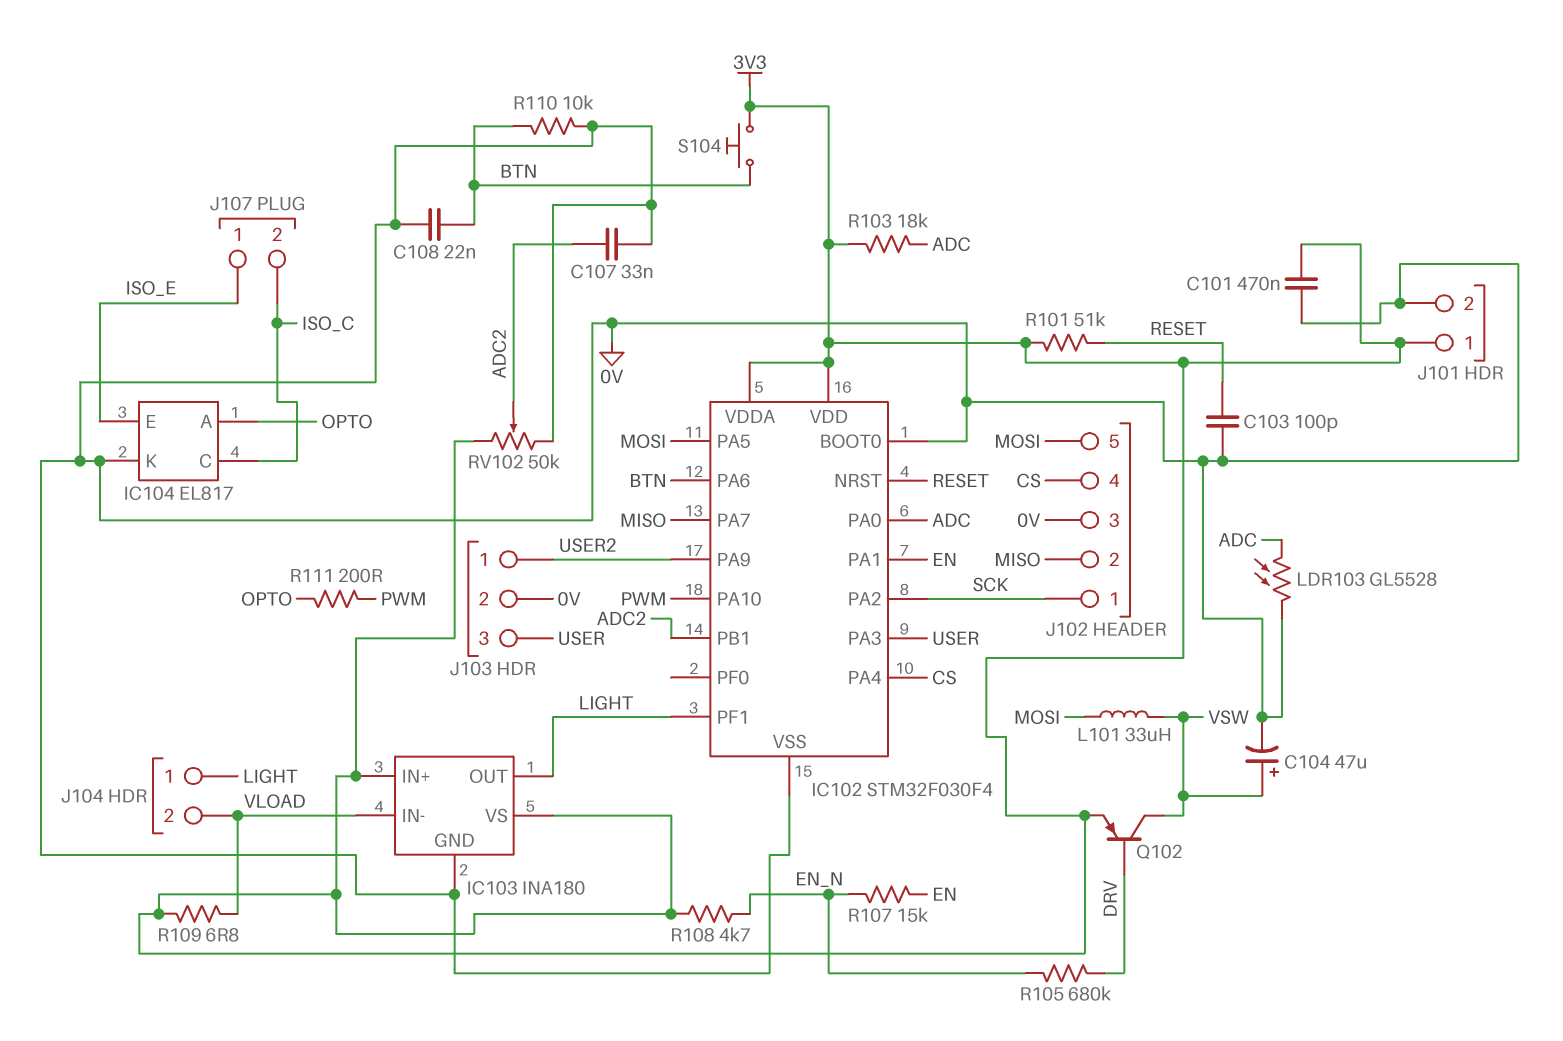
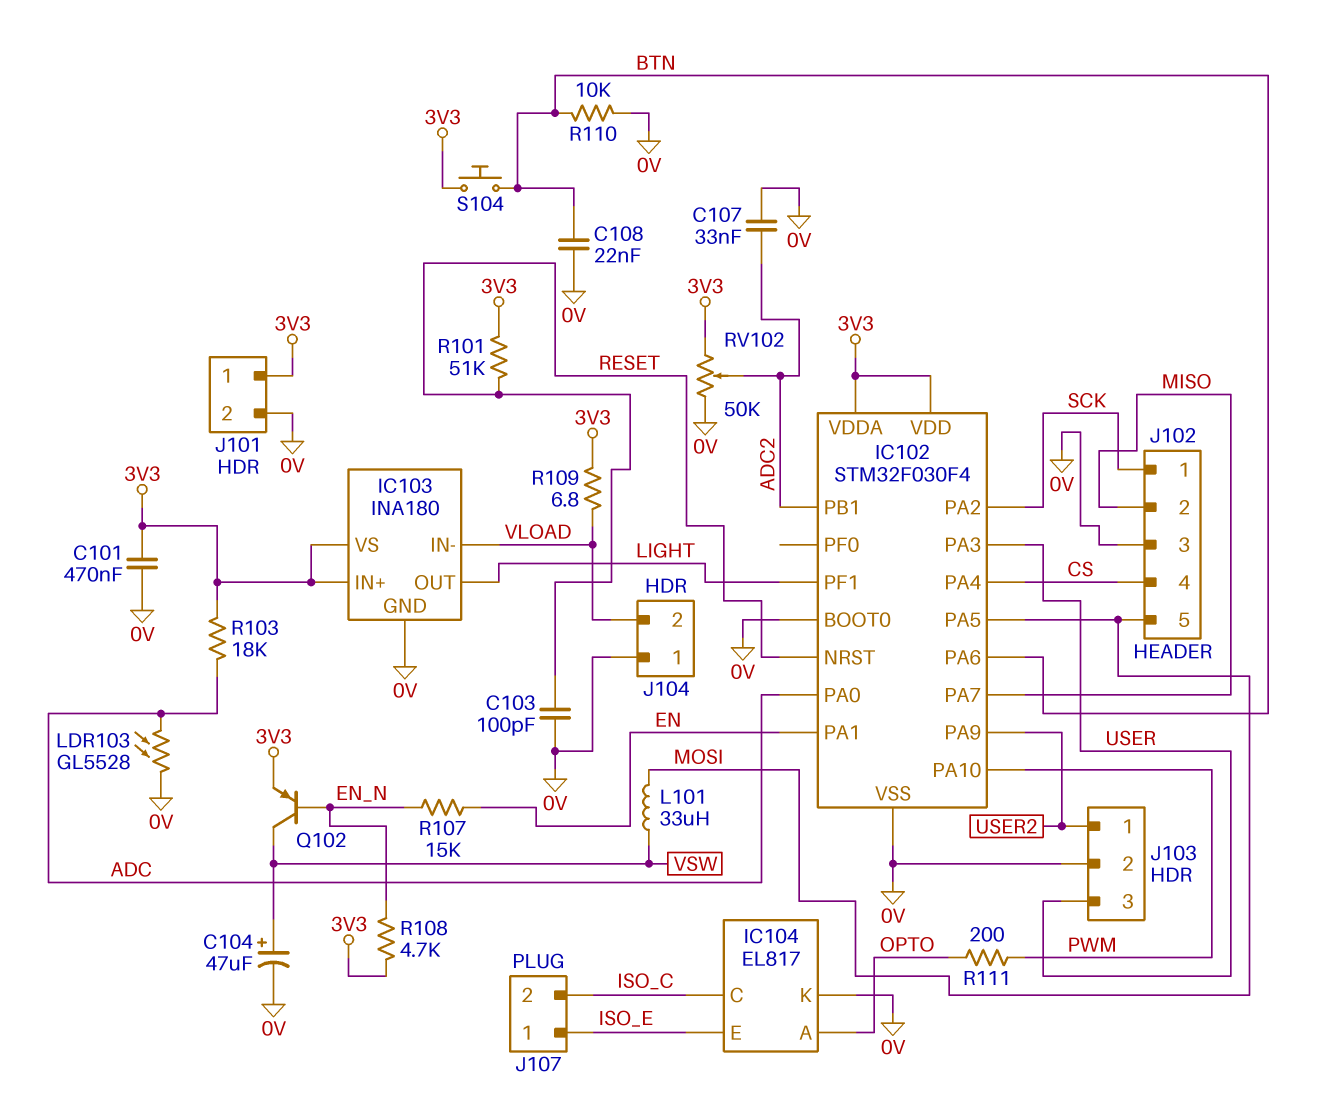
J104 pin 1: LIGHT -> 0V
Q102: PNP (B DRV, C VSW, E 3V3) -> PNP (B EN_N, C VSW, E 3V3)
R105: 680k (DRV, EN_N) -> none

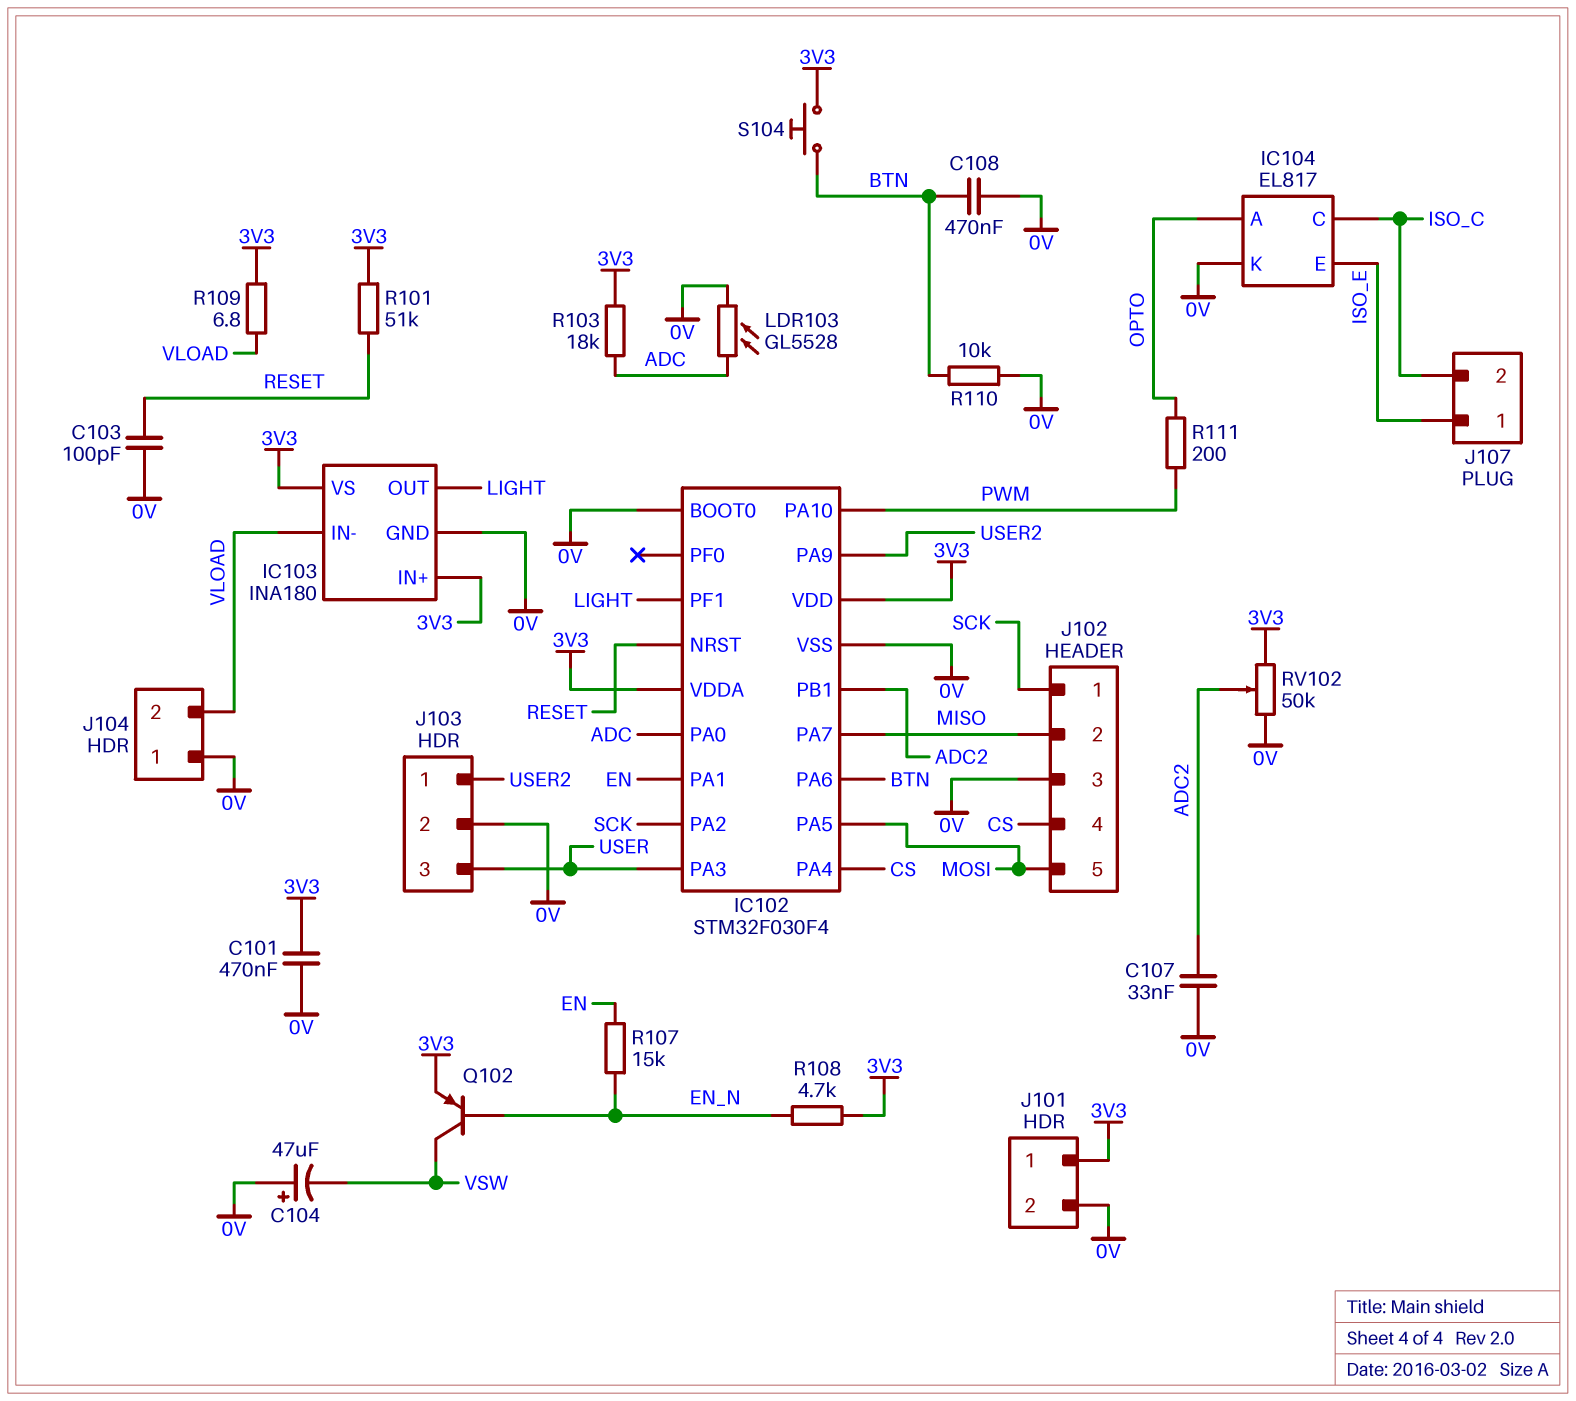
C104: 47uF (plus VSW, minus 0V) -> 47uF (plus 0V, minus VSW)
C108: 22nF (0V, BTN) -> 470nF (0V, BTN)
L101: 33uH (MOSI, VSW) -> none

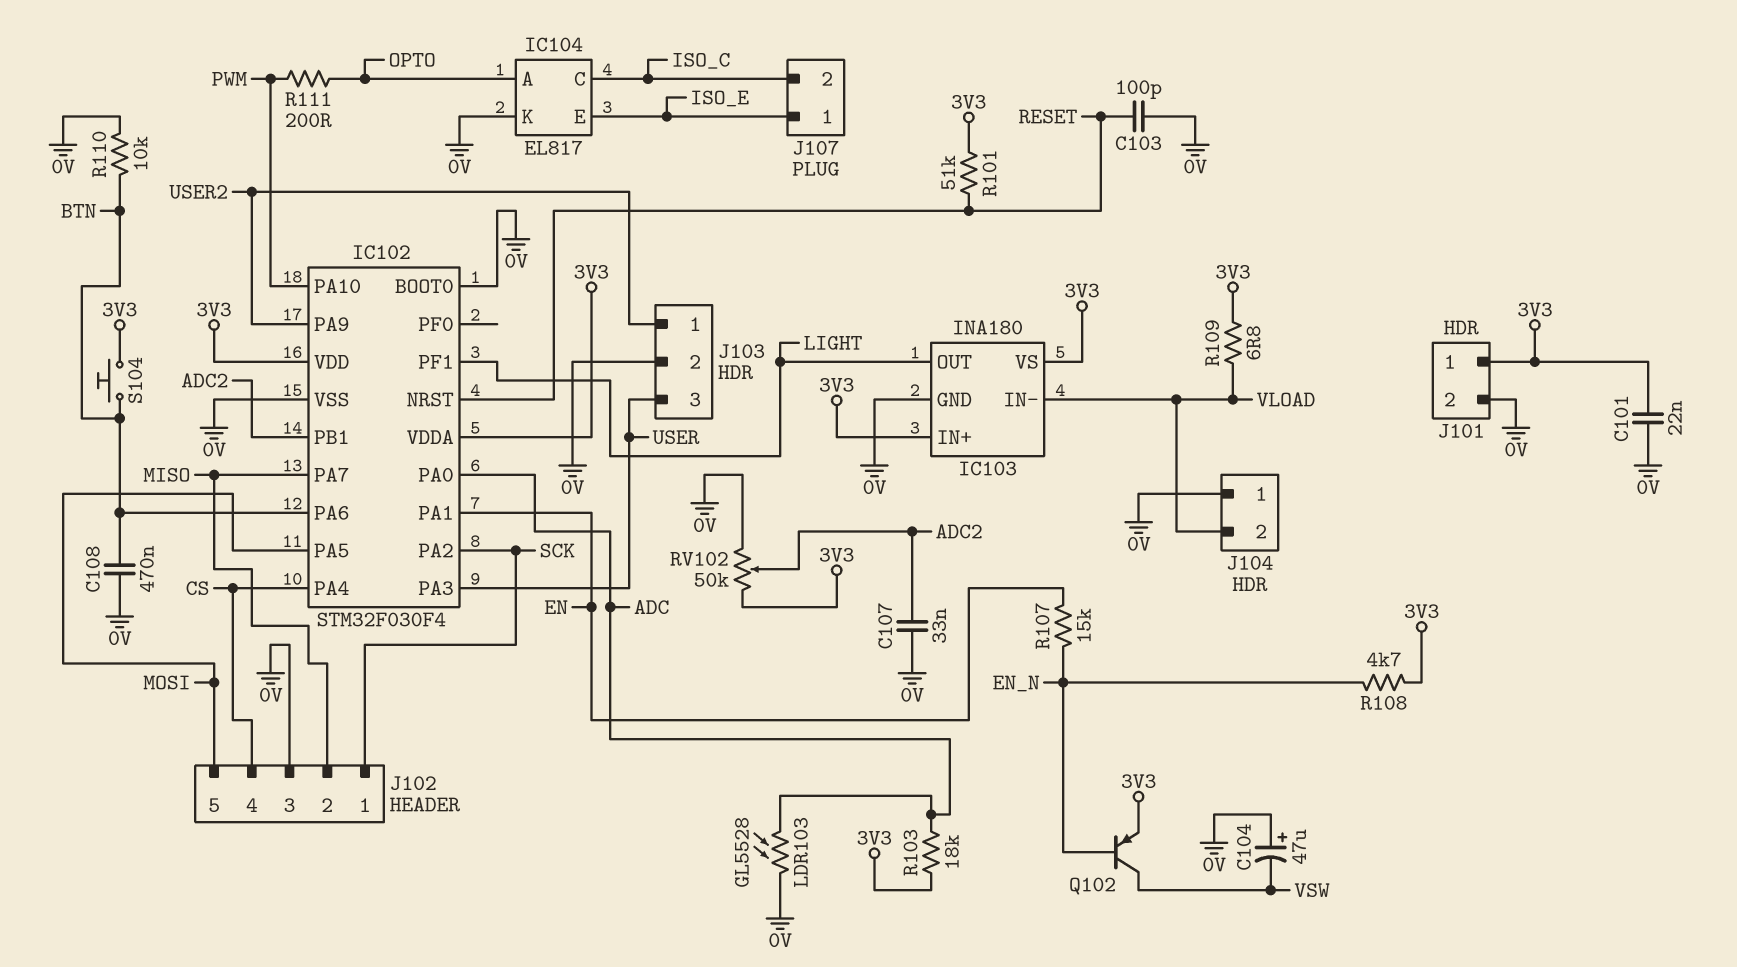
C101: 470nF (0V, 3V3) -> 22nF (0V, 3V3)

